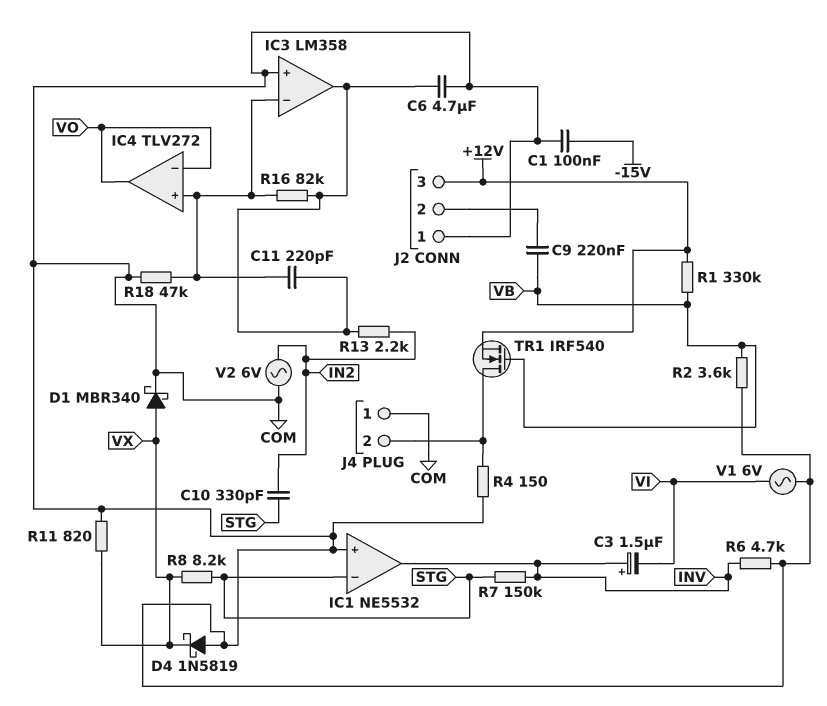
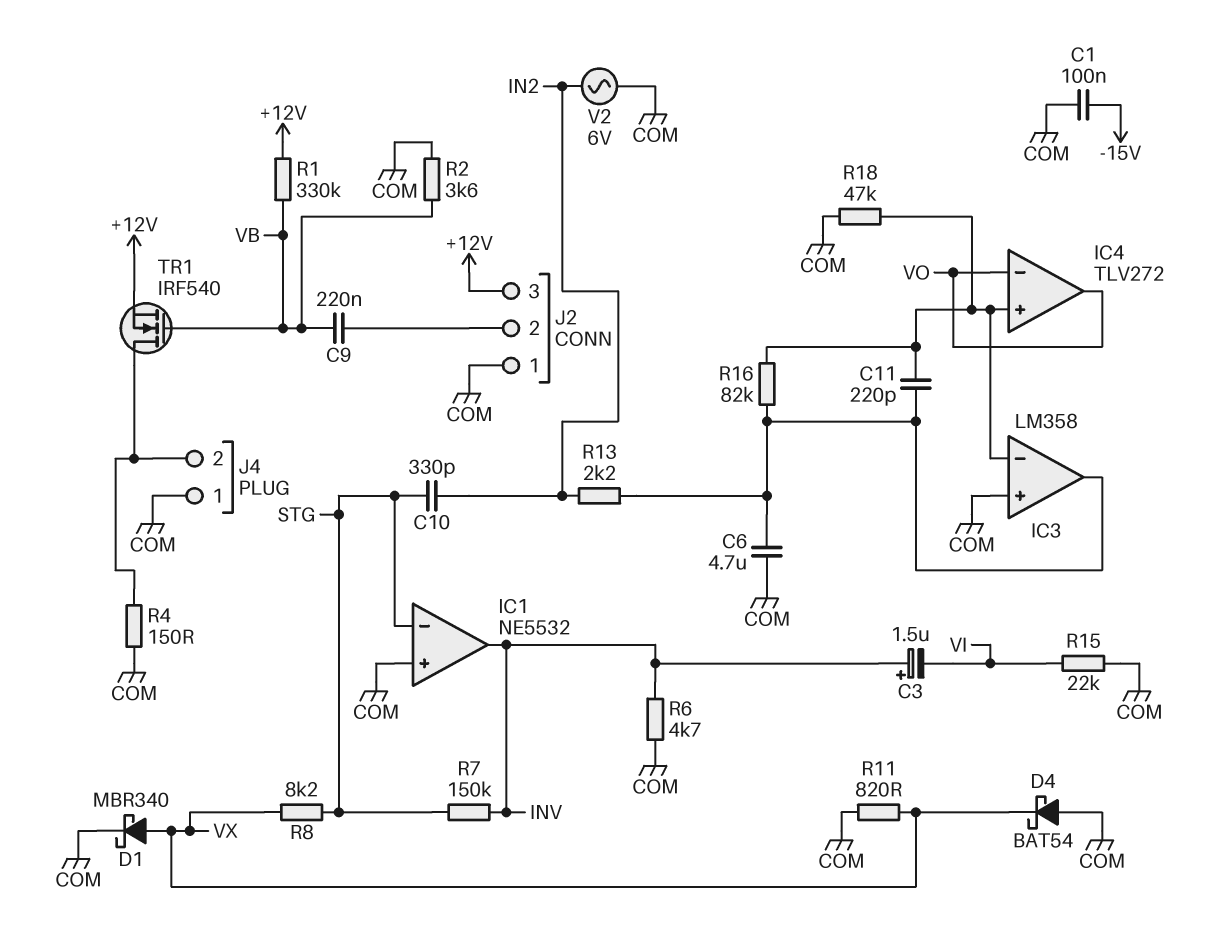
D4: schottky 1N5819 (A COM, K VX) -> schottky BAT54 (A COM, K VX)
R15: none -> 22k (COM, VI)
V1: AC 6V (COM, VI) -> none

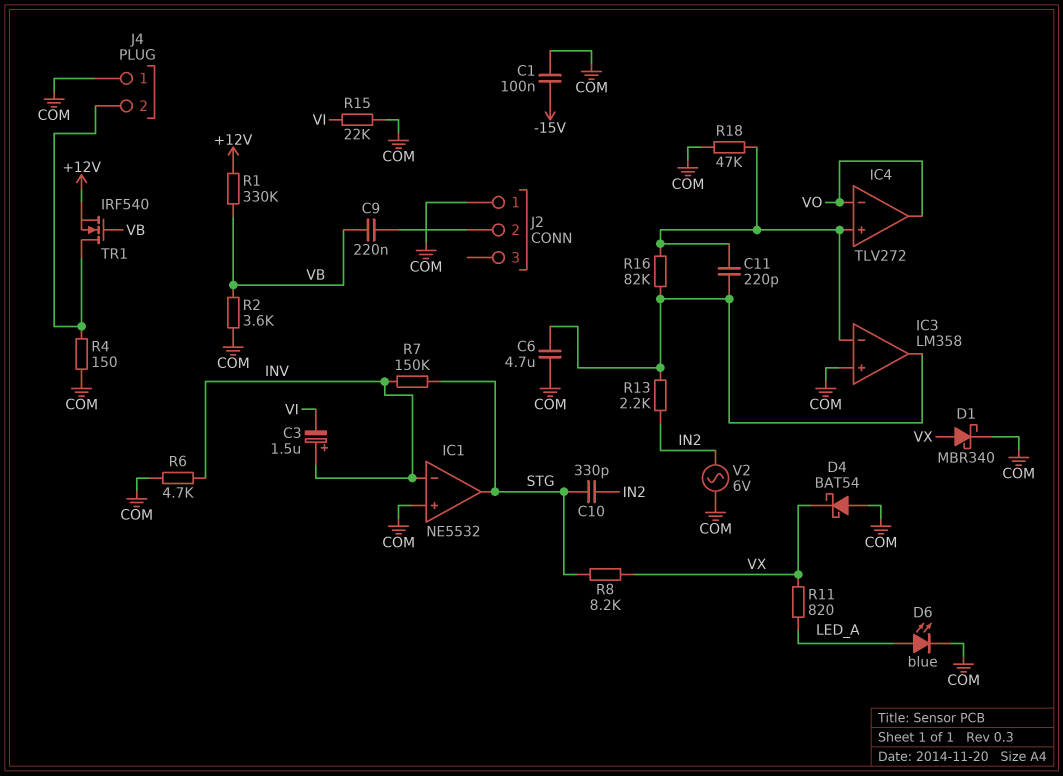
D6: none -> LED blue (A LED_A, K COM)
IC1 pin in-: STG -> INV
IC1 pin out: INV -> STG
J2 pin 3: +12V -> none
R11: 820 (COM, VX) -> 820 (LED_A, VX)

